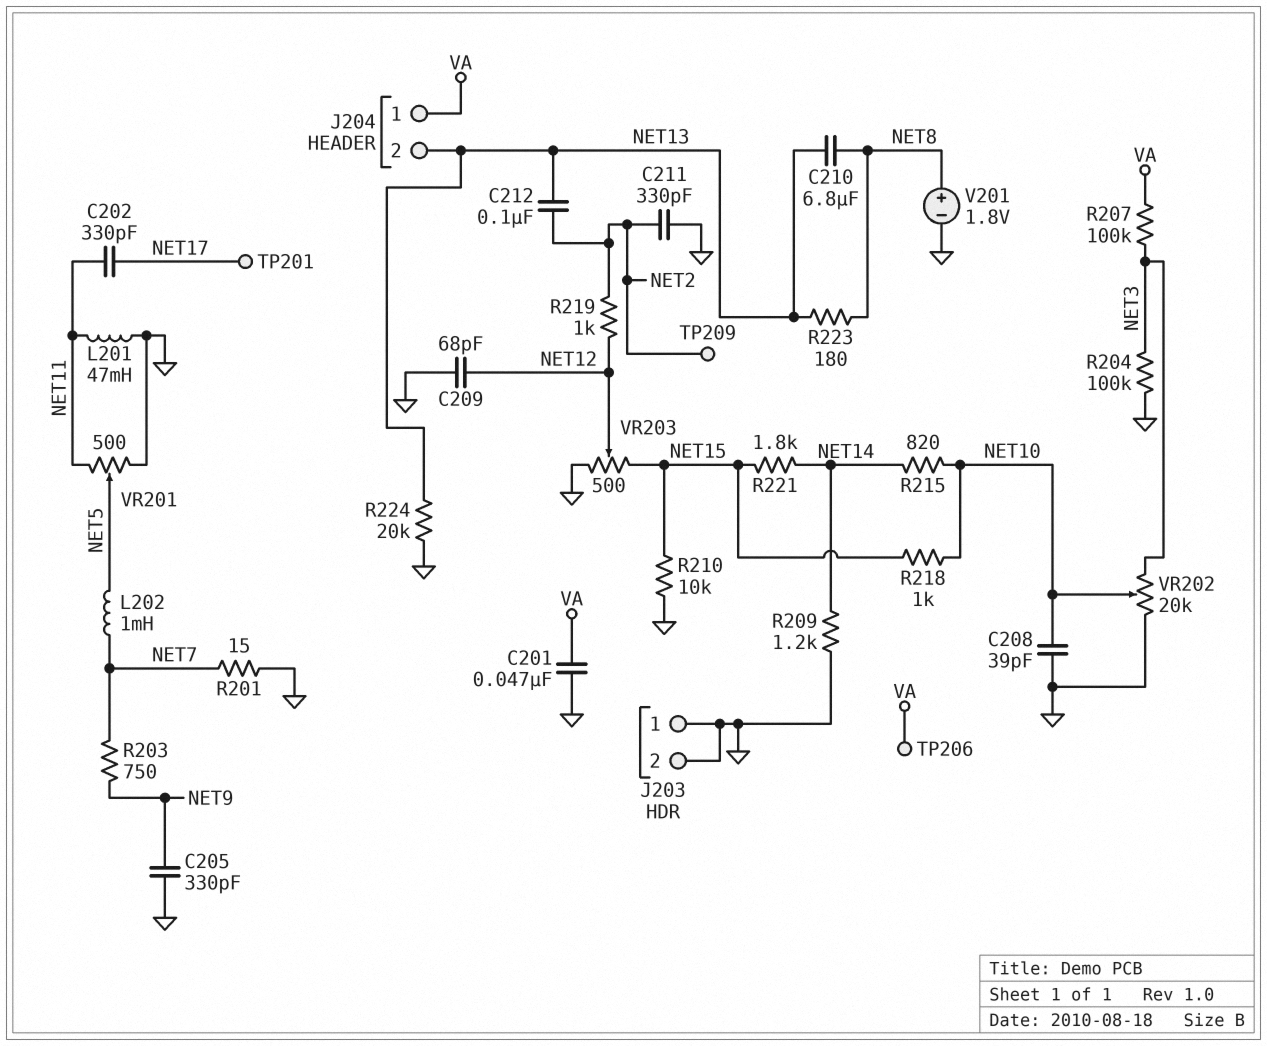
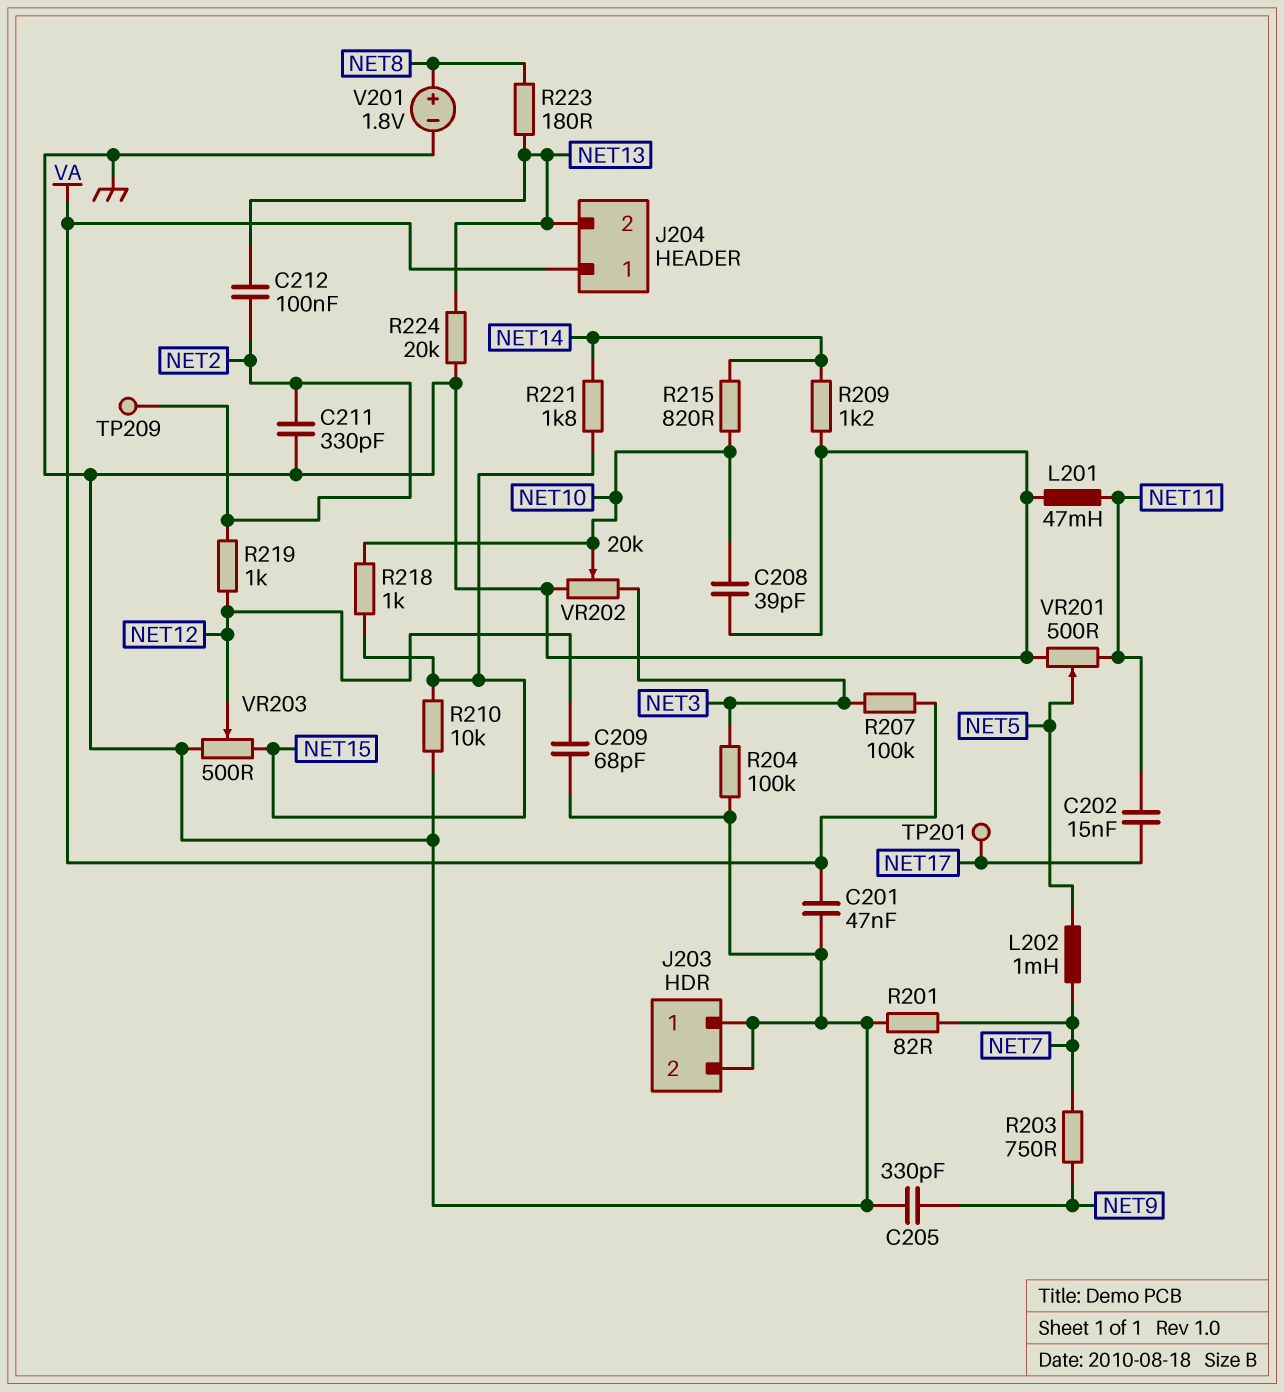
C202: 330pF (NET11, NET17) -> 15nF (NET11, NET17)
C210: 6.8uF (NET8, NET13) -> none
R201: 15 (GND, NET7) -> 82 (GND, NET7)
TP206: test point (VA) -> none

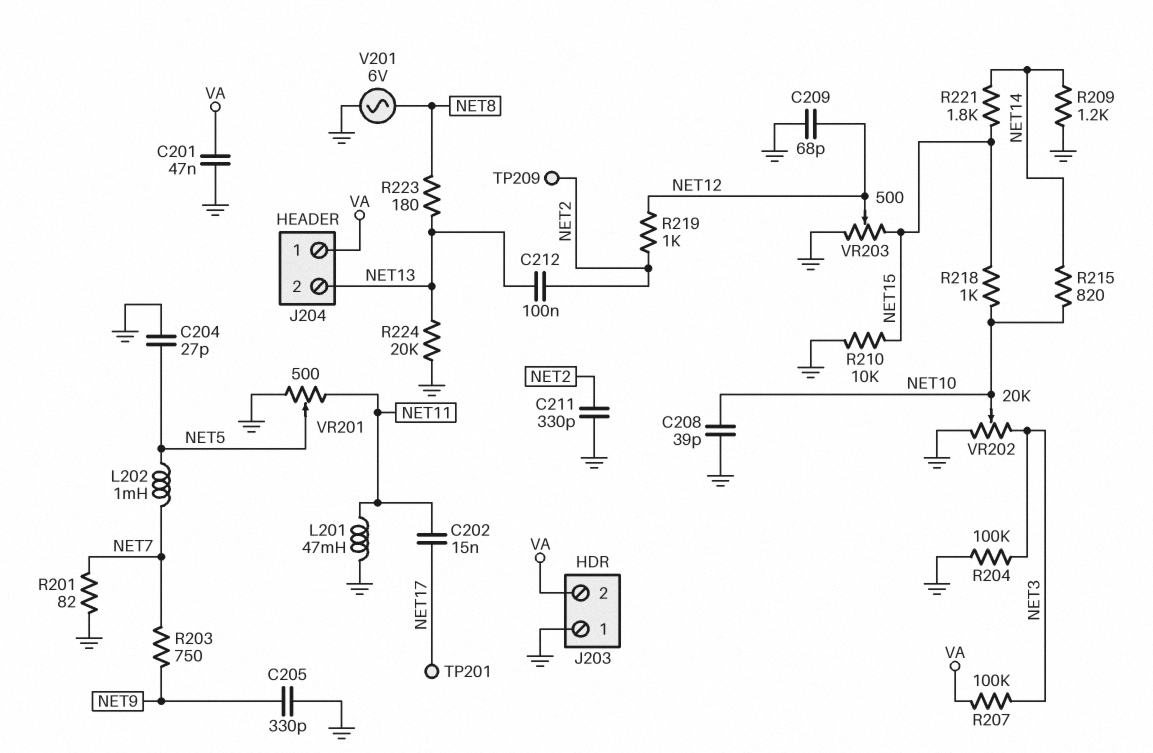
C204: none -> 27pF (GND, NET5)
J203 pin 2: GND -> VA
V201: 1.8V (plus NET8, minus GND) -> AC 6V (GND, NET8)

